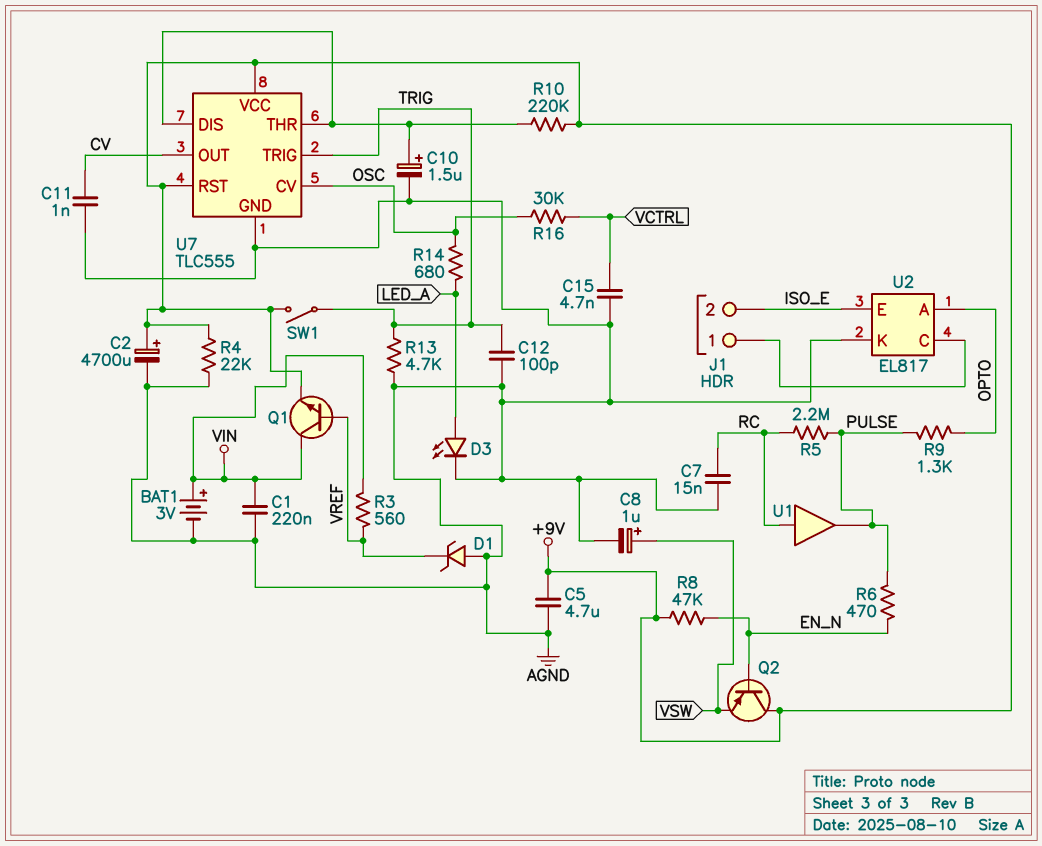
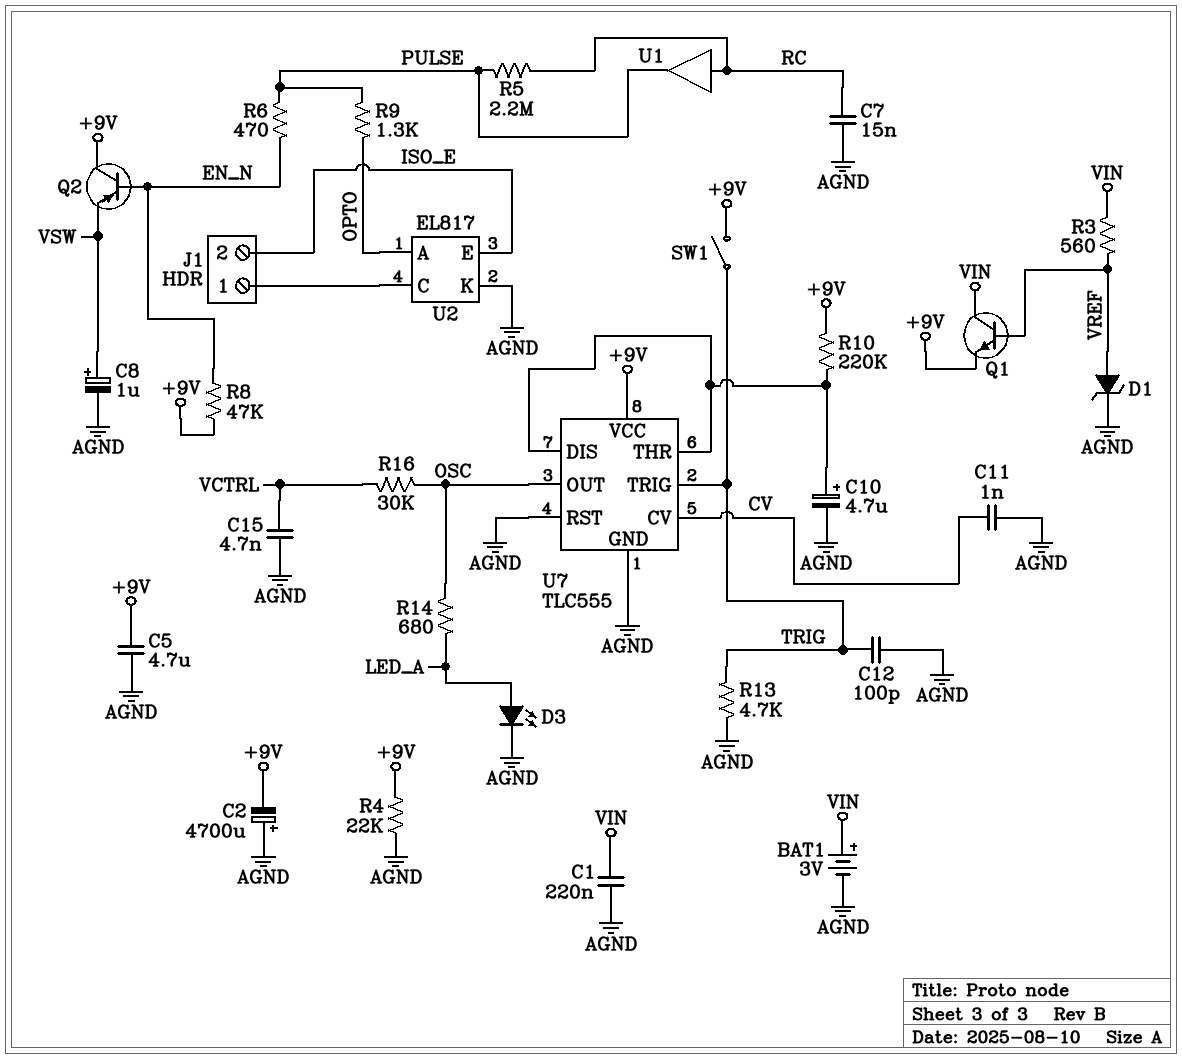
C2: 4700uF (plus +9V, minus AGND) -> 4700uF (plus AGND, minus +9V)
C10: 1.5uF (plus U7/DIS, minus AGND) -> 4.7uF (plus U7/DIS, minus AGND)
D1: zener (A AGND, K VREF) -> zener (A VREF, K AGND)
U7 pin CV: OSC -> CV
U7 pin OUT: CV -> OSC
U7 pin RST: +9V -> AGND

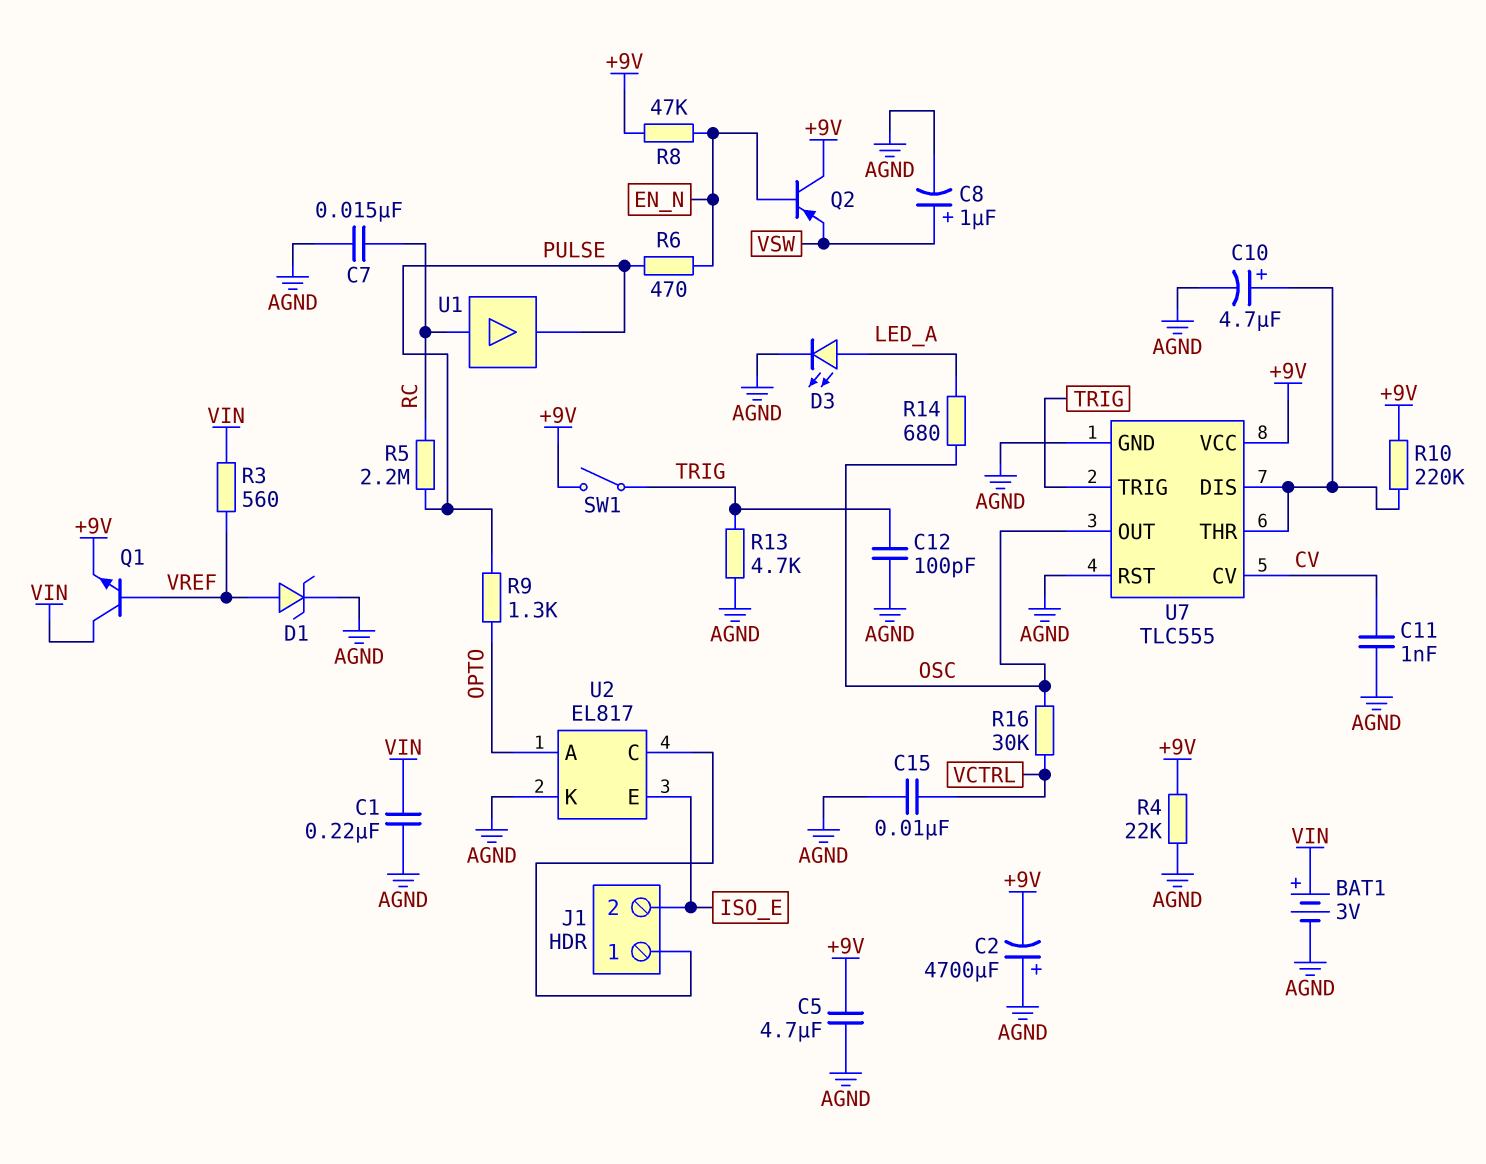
C15: 4.7nF (AGND, VCTRL) -> 10nF (AGND, VCTRL)

